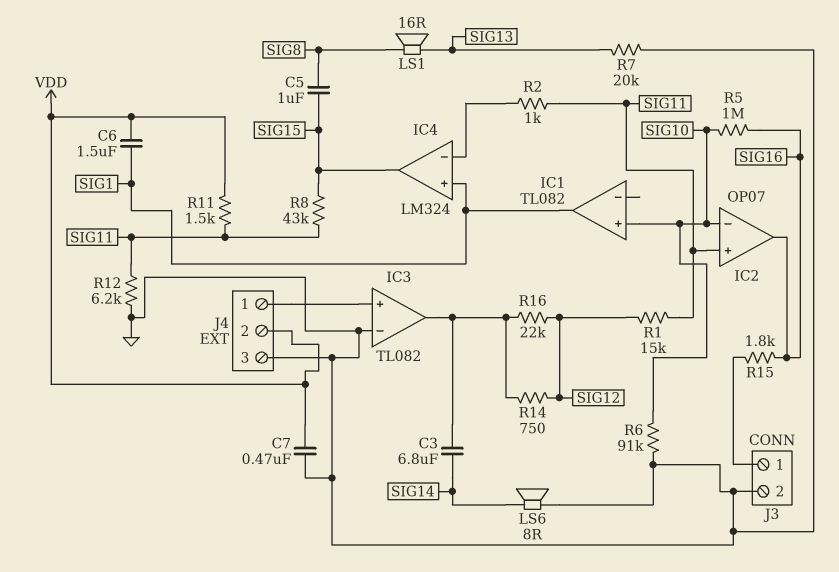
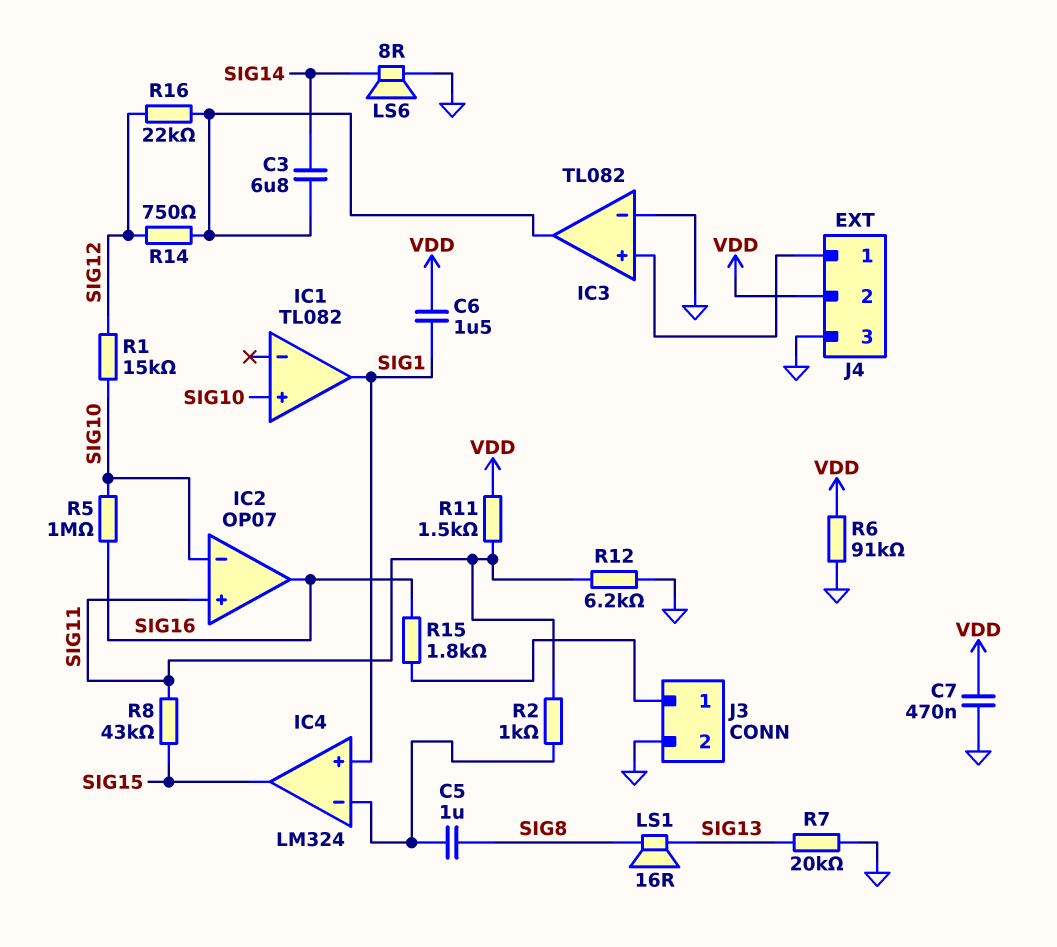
C5: 1uF (SIG8, SIG15) -> 1uF (IC4/in-, SIG8)
R1: 15k (SIG11, SIG12) -> 15k (SIG10, SIG12)
R6: 91k (GND, SIG10) -> 91k (GND, VDD)

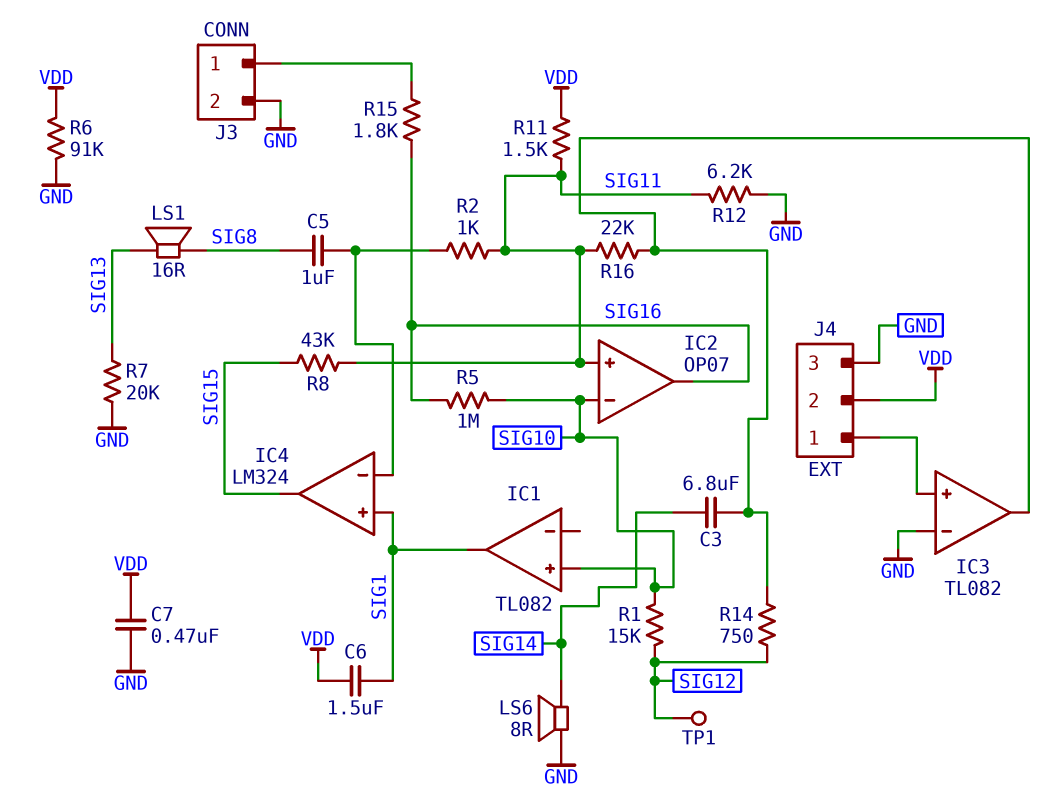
R16: 22k (IC3/out, SIG12) -> 22k (IC3/out, SIG11)
TP1: none -> test point (SIG12)

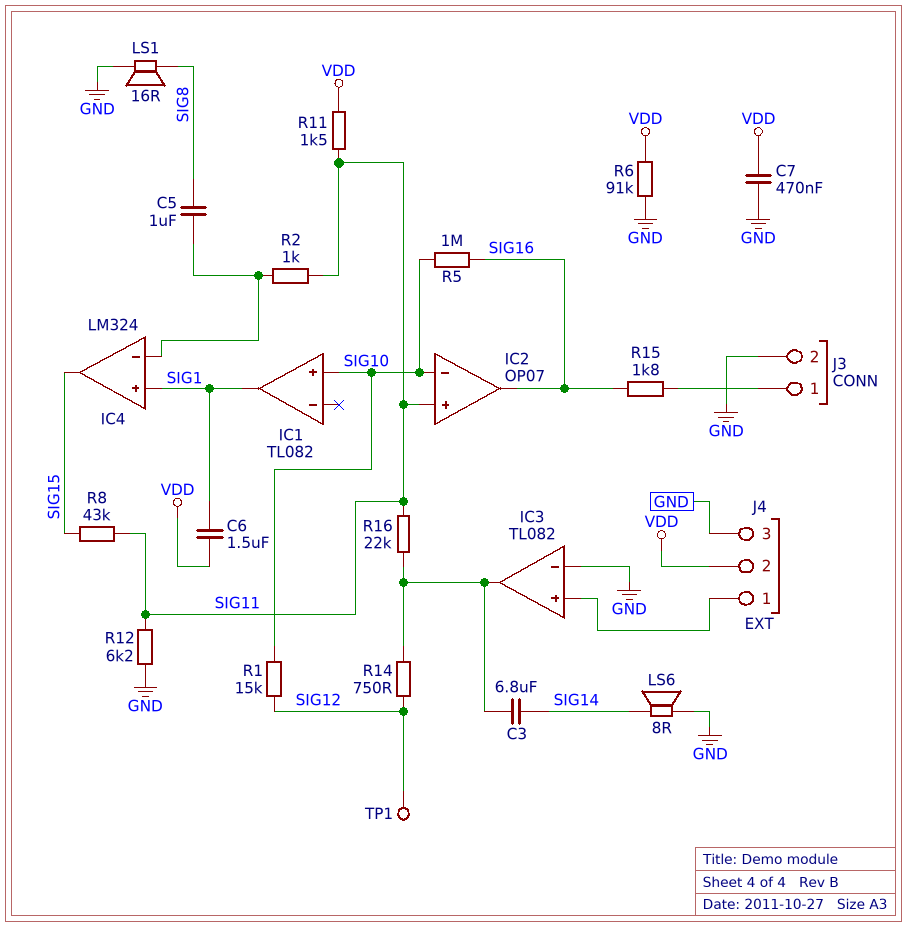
LS1: speaker 16R (SIG8, SIG13) -> speaker 16R (GND, SIG8)
R7: 20k (GND, SIG13) -> none

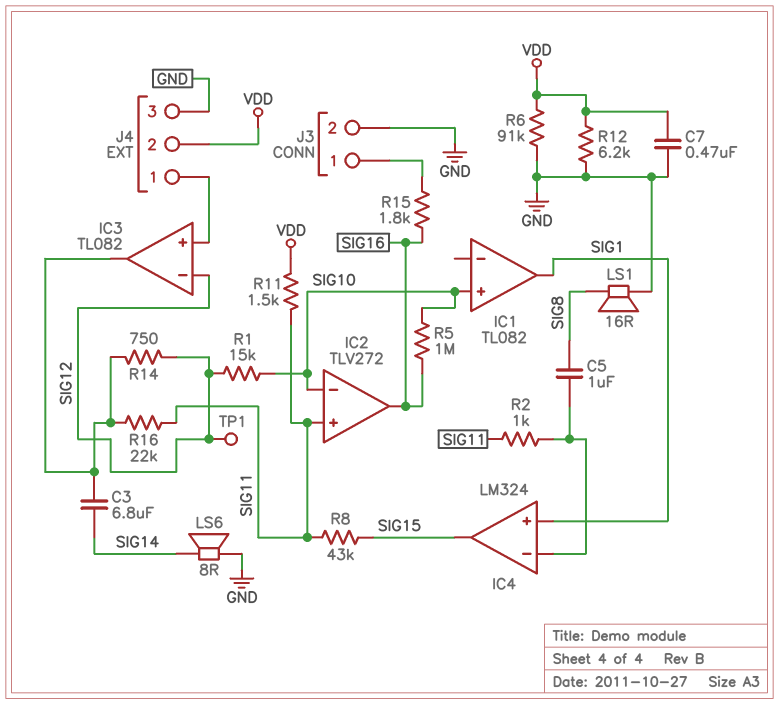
C6: 1.5uF (SIG1, VDD) -> none
IC2: OP07 -> TLV272
IC3 pin in-: GND -> SIG12
R12: 6.2k (GND, SIG11) -> 6.2k (GND, VDD)

